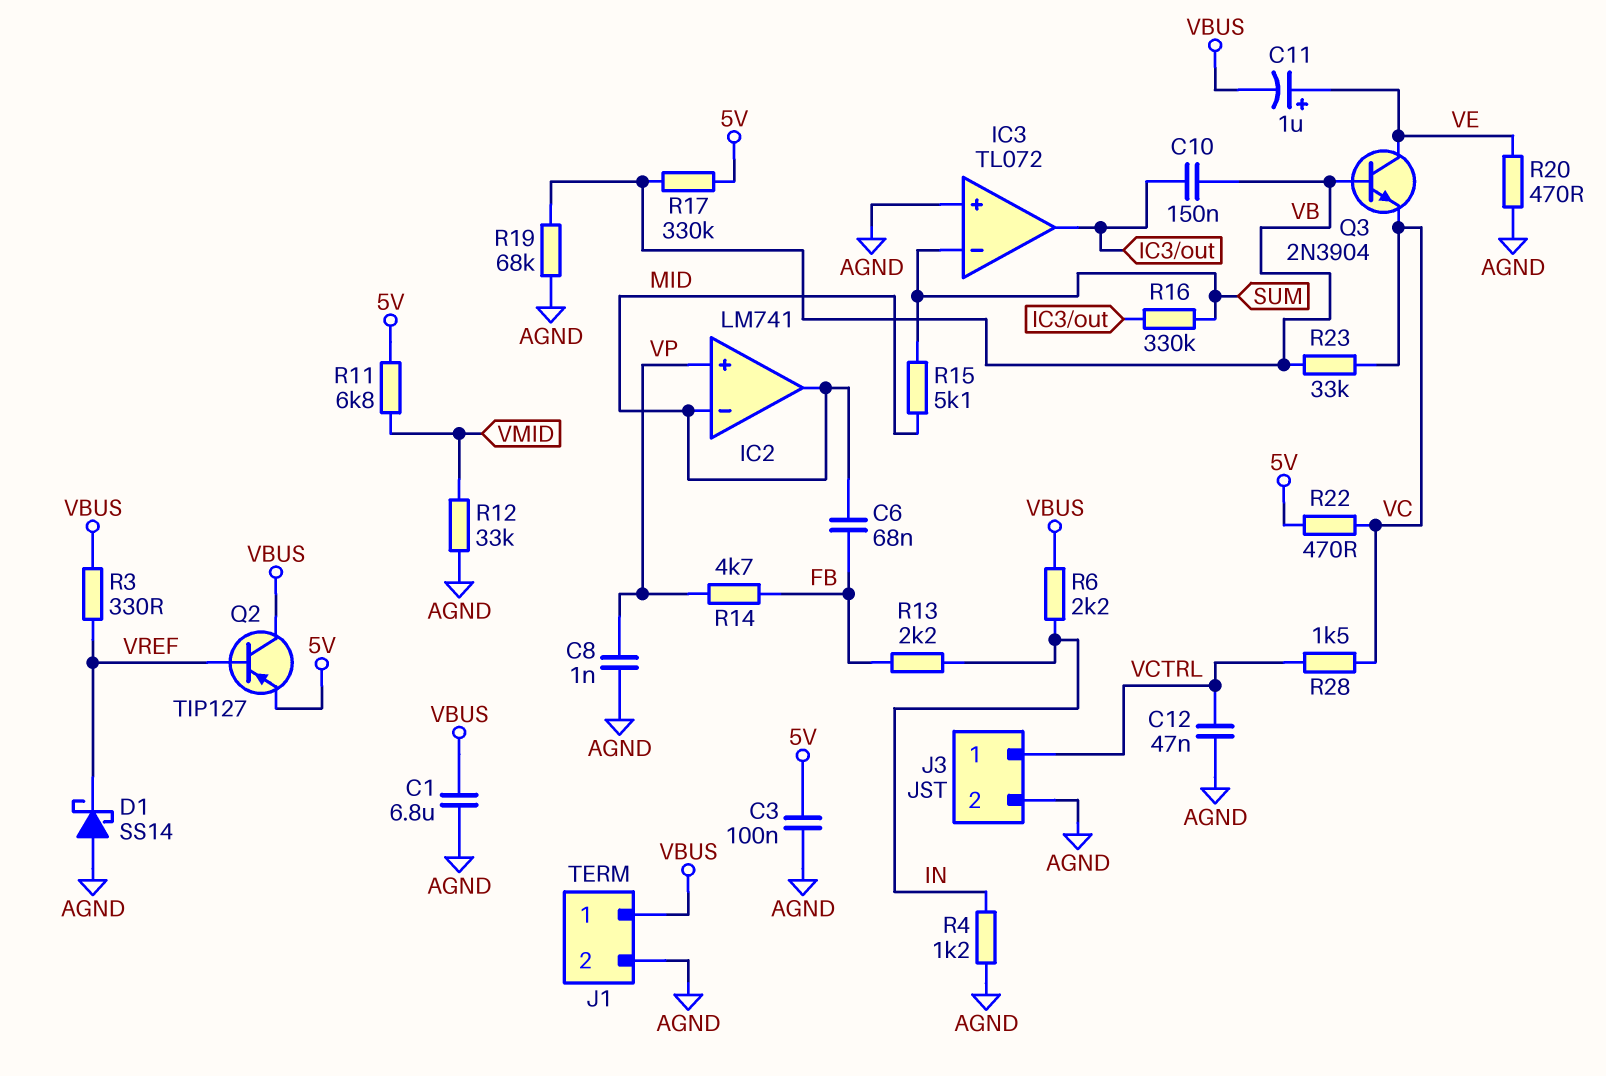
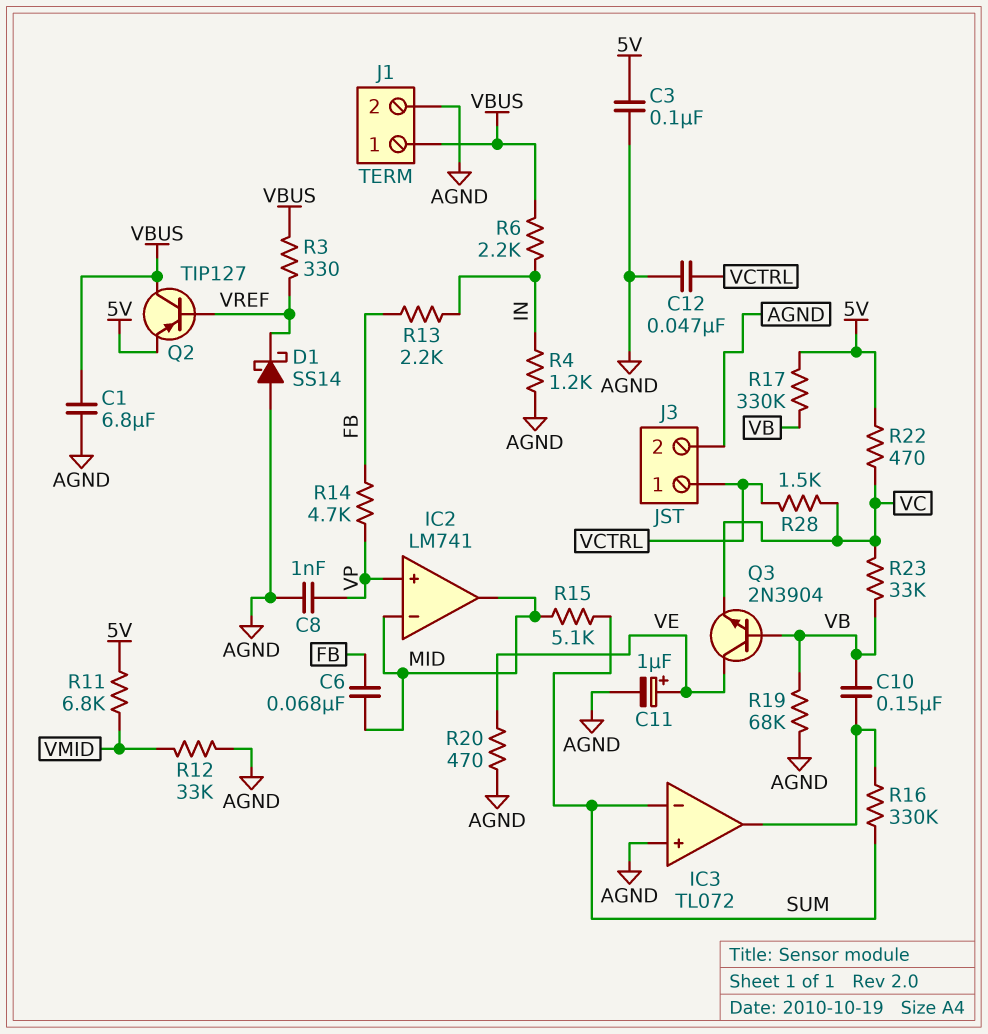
C11: 1uF (plus VE, minus VBUS) -> 1uF (plus VE, minus AGND)

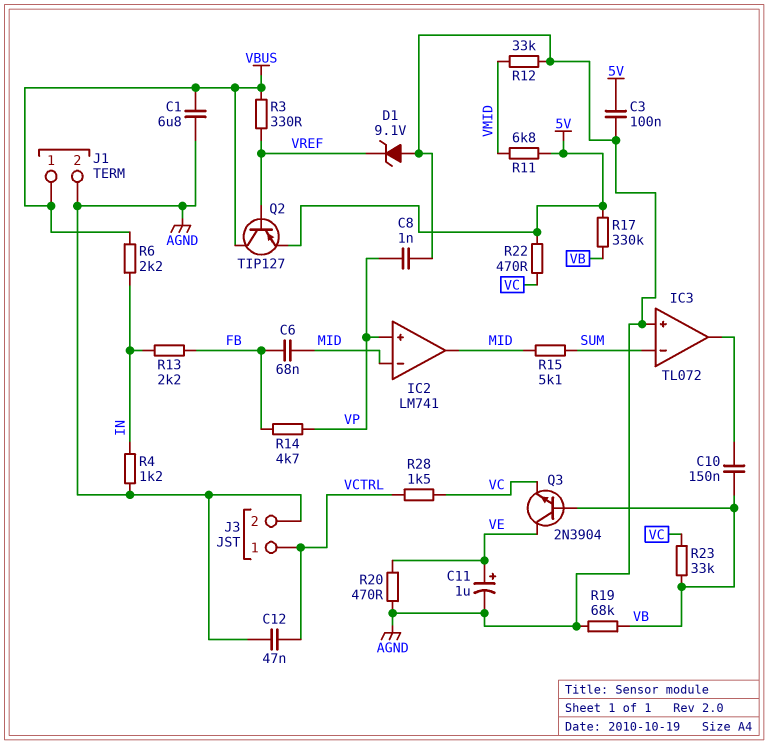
D1: schottky SS14 (A AGND, K VREF) -> zener 9.1V (A AGND, K VREF)
R16: 330k (IC3/out, SUM) -> none

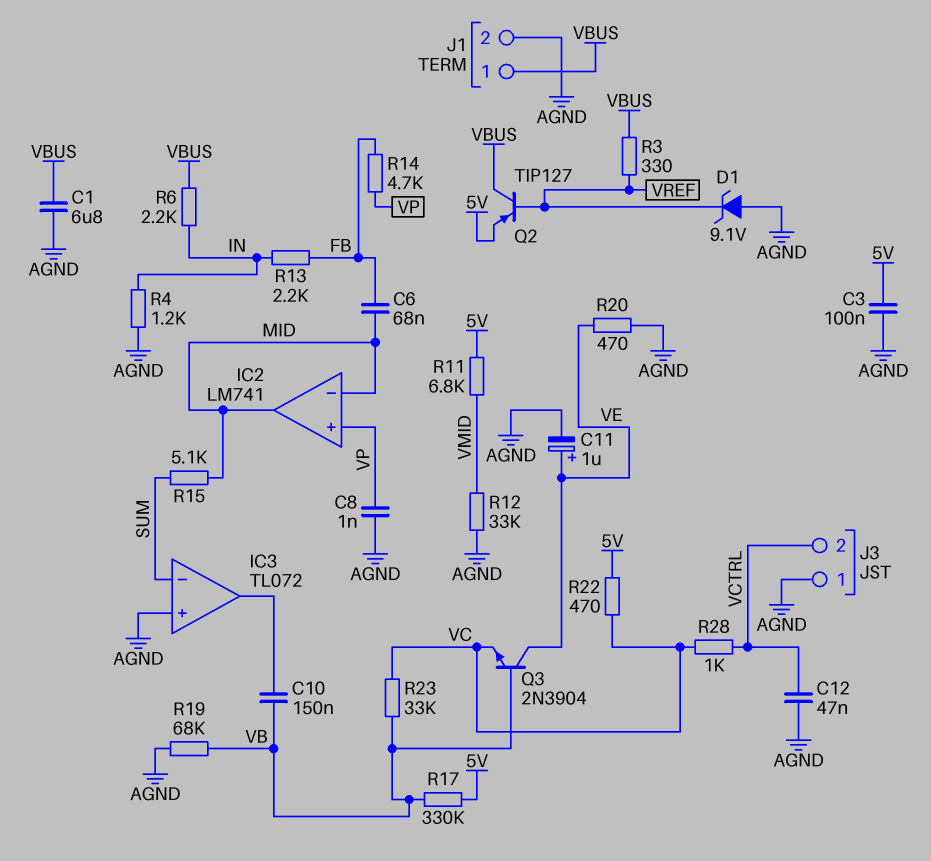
J3 pin 1: VCTRL -> AGND
J3 pin 2: AGND -> VCTRL
R28: 1.5k (VC, VCTRL) -> 1k (VC, VCTRL)

